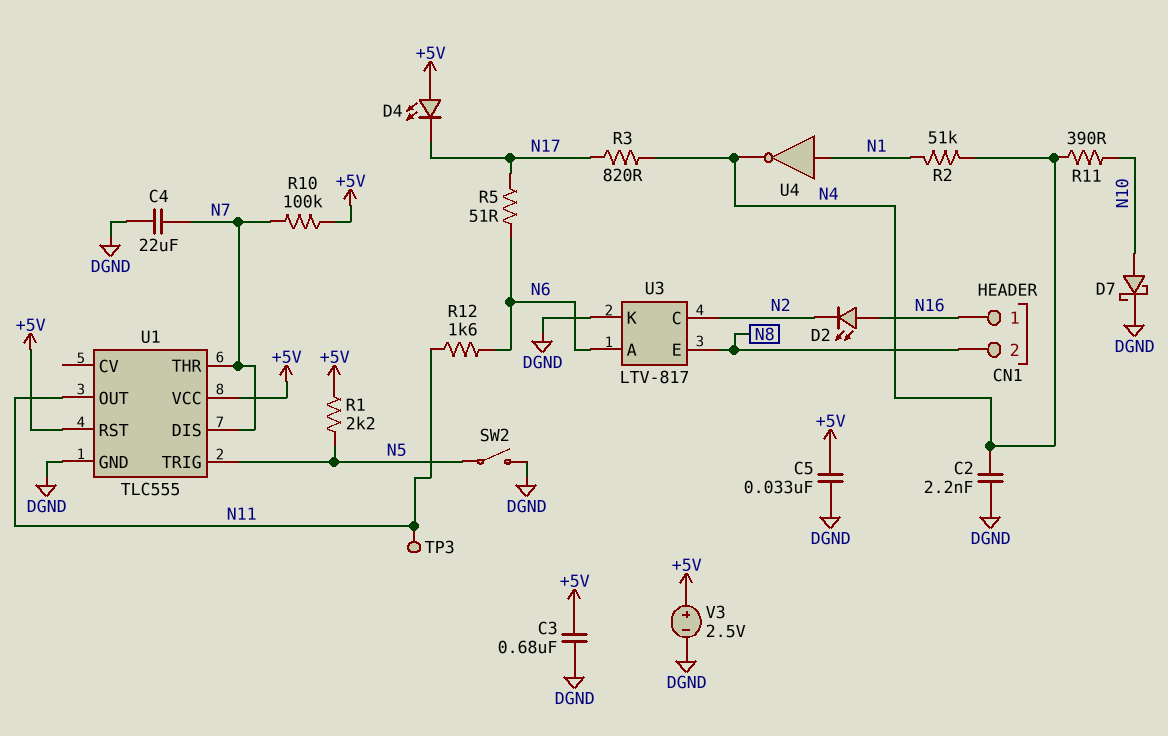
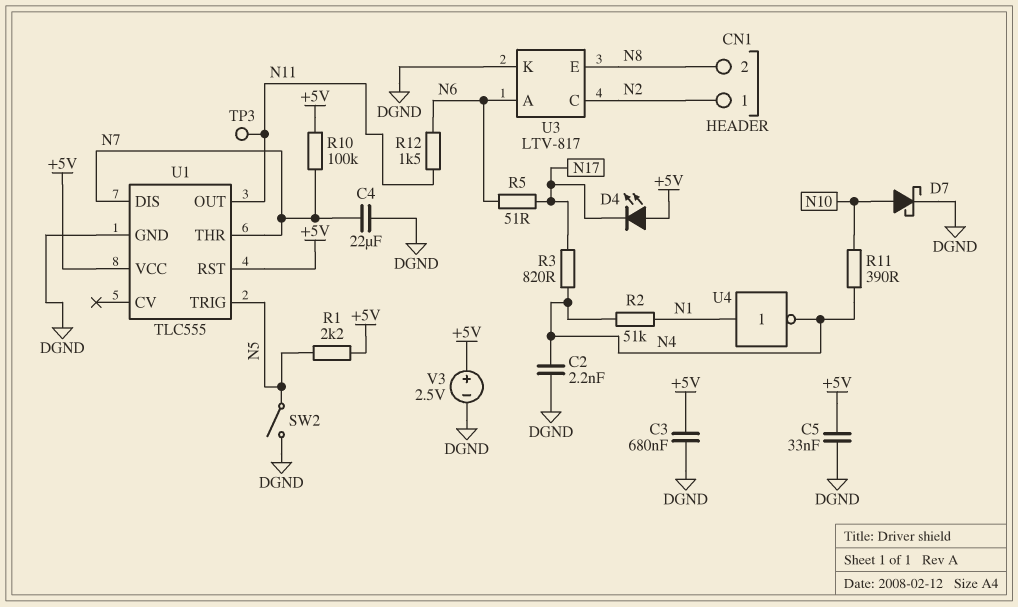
CN1 pin 1: N16 -> N2
D2: LED (A N16, K N2) -> none
R12: 1.6k (N6, N11) -> 1.5k (N6, N11)

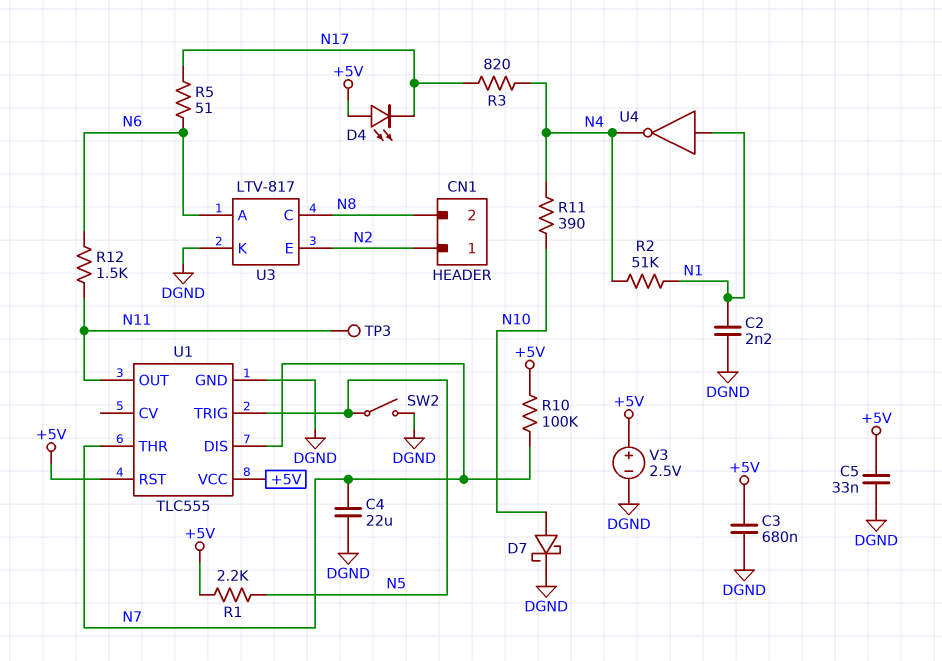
C2: 2.2nF (DGND, N4) -> 2.2nF (DGND, N1)
U3 pin C: N2 -> N8
U3 pin E: N8 -> N2

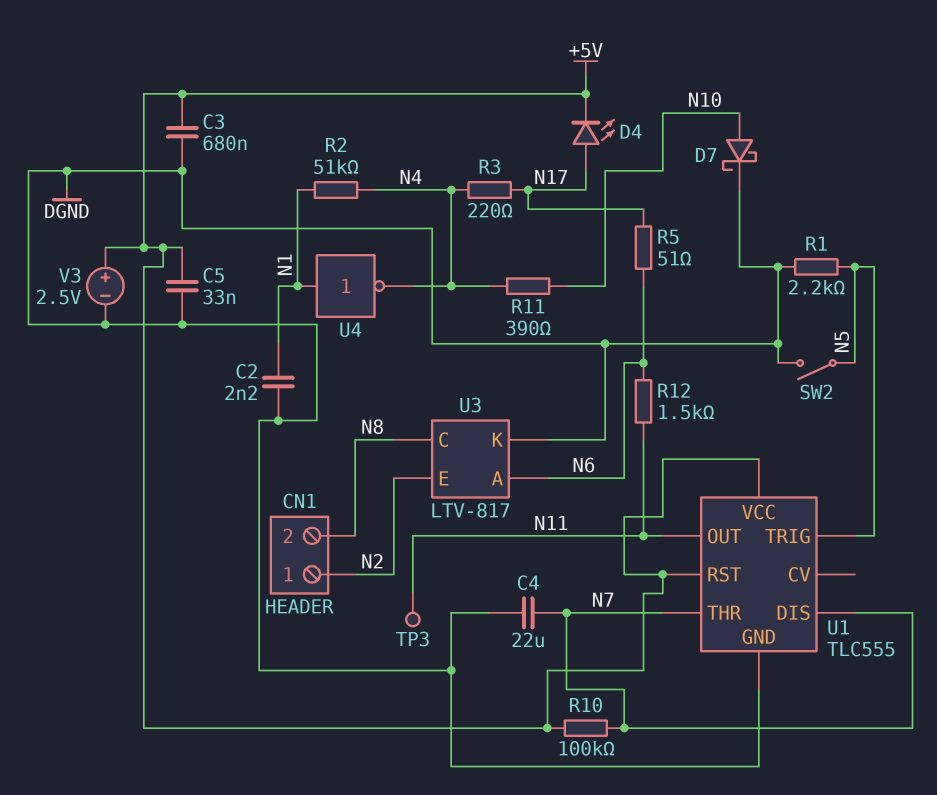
D4: LED (A +5V, K N17) -> LED (A N17, K +5V)
R1: 2.2k (+5V, N5) -> 2.2k (DGND, N5)
R3: 820 (N4, N17) -> 220 (N4, N17)

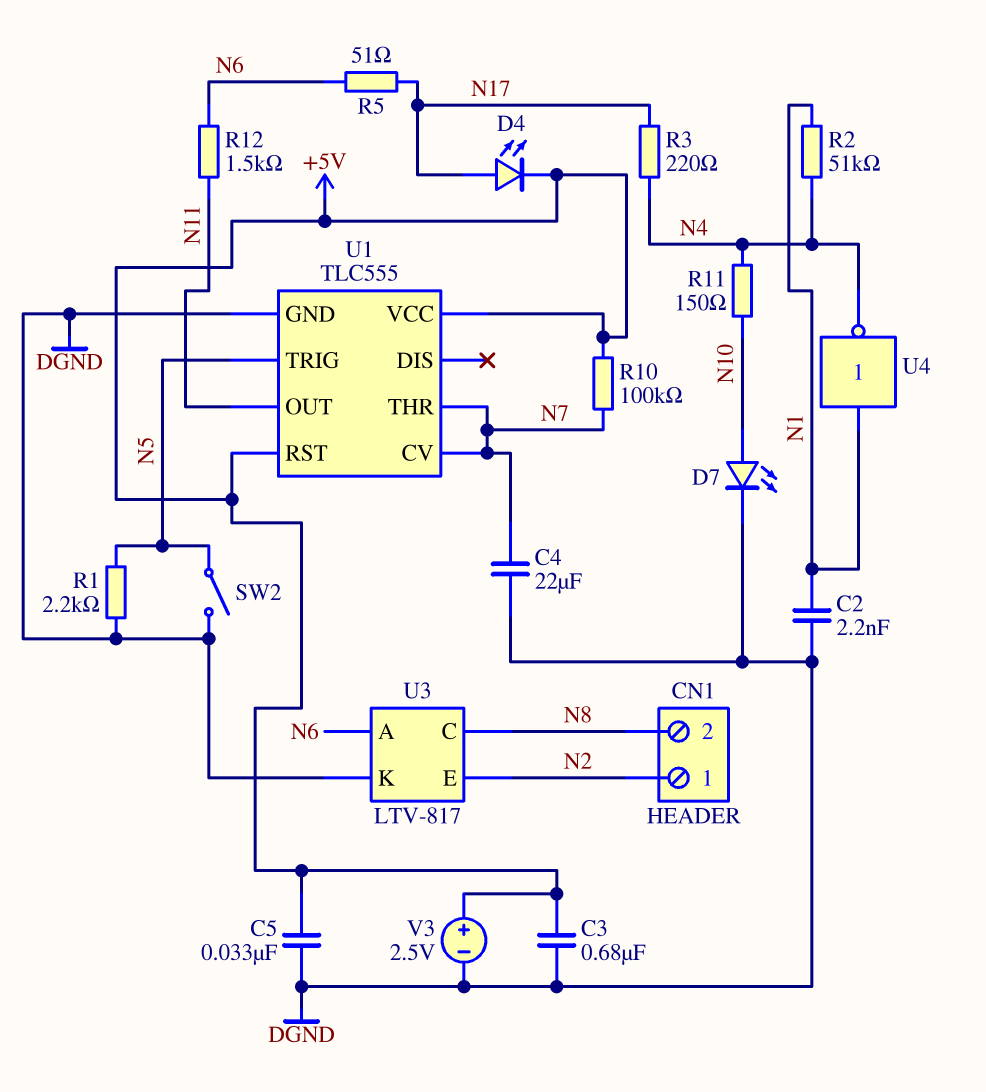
D7: schottky (A N10, K DGND) -> LED (A N10, K DGND)
R11: 390 (N4, N10) -> 150 (N4, N10)
TP3: test point (N11) -> none
U1 pin CV: none -> N7
U1 pin DIS: N7 -> none

